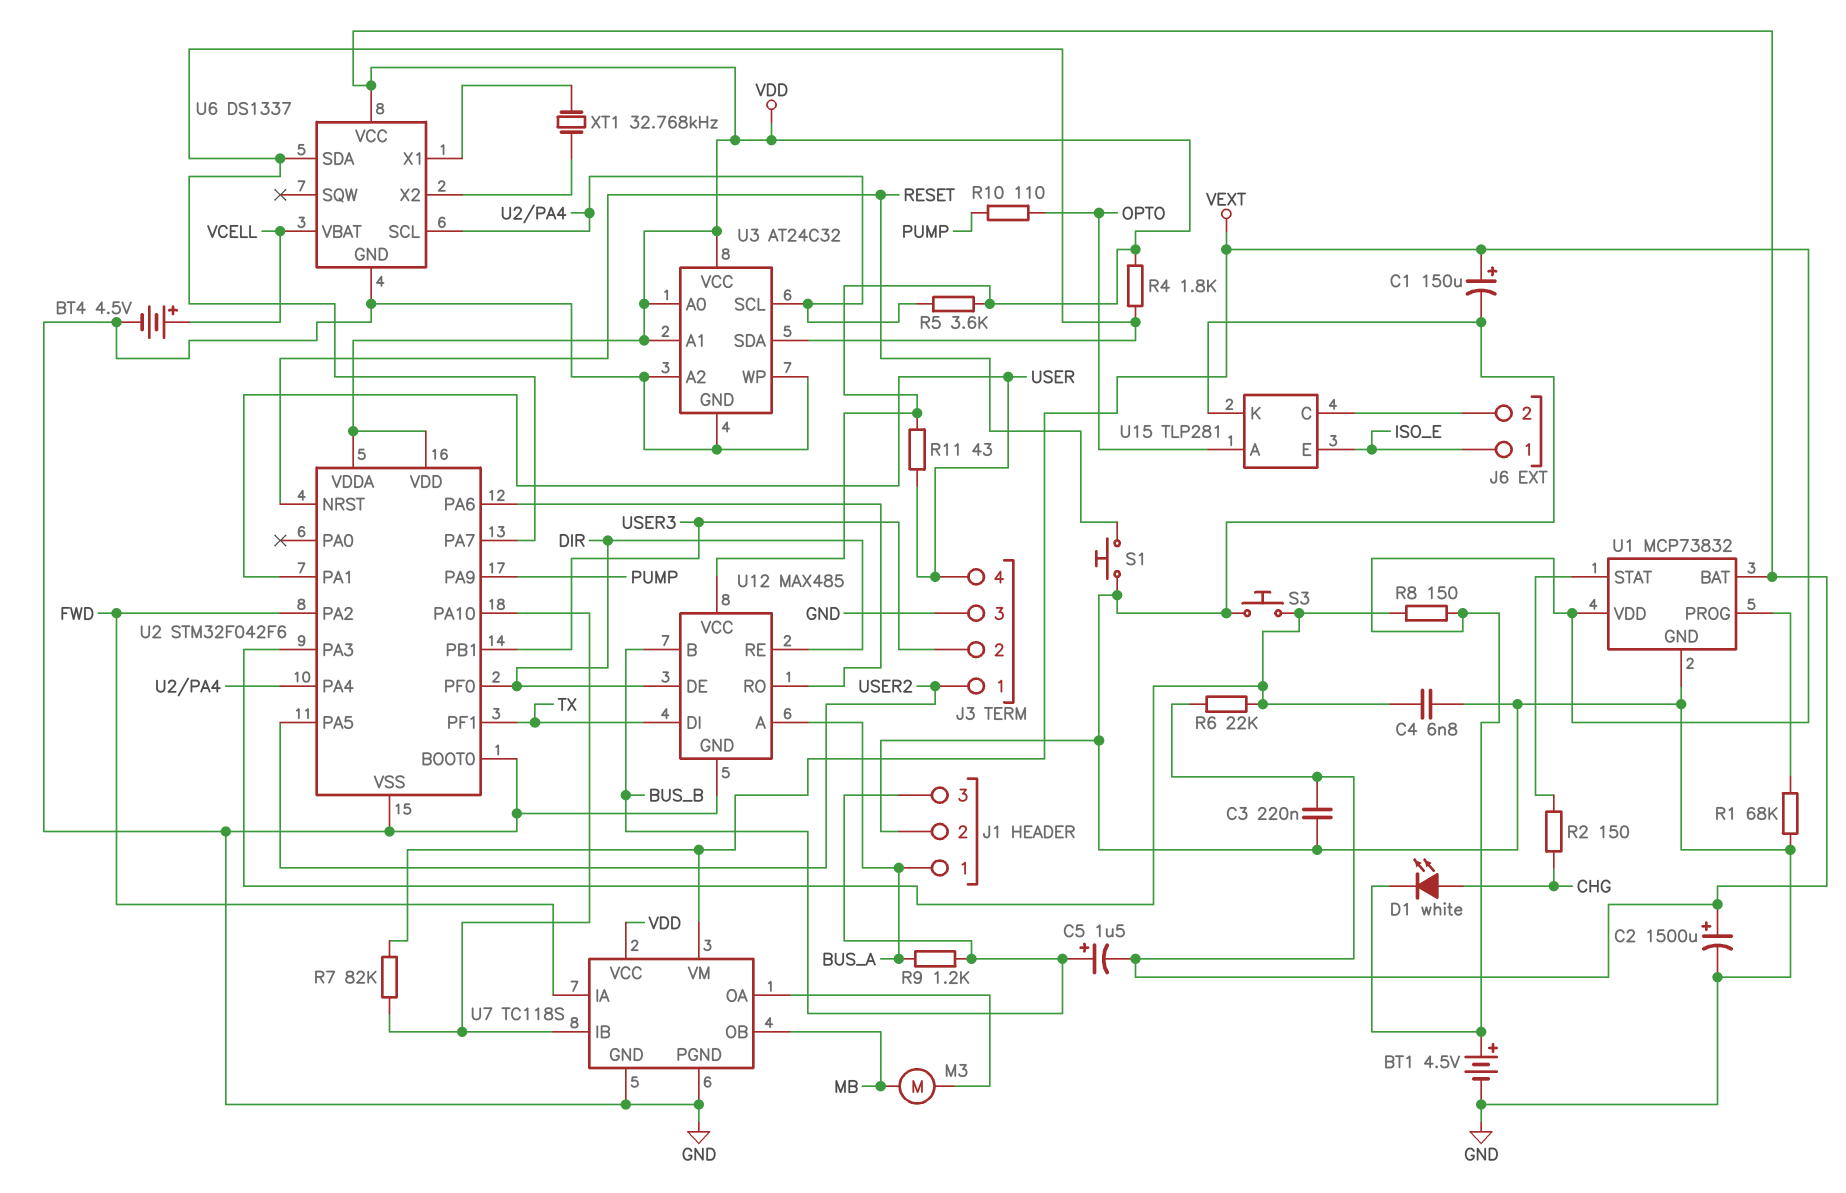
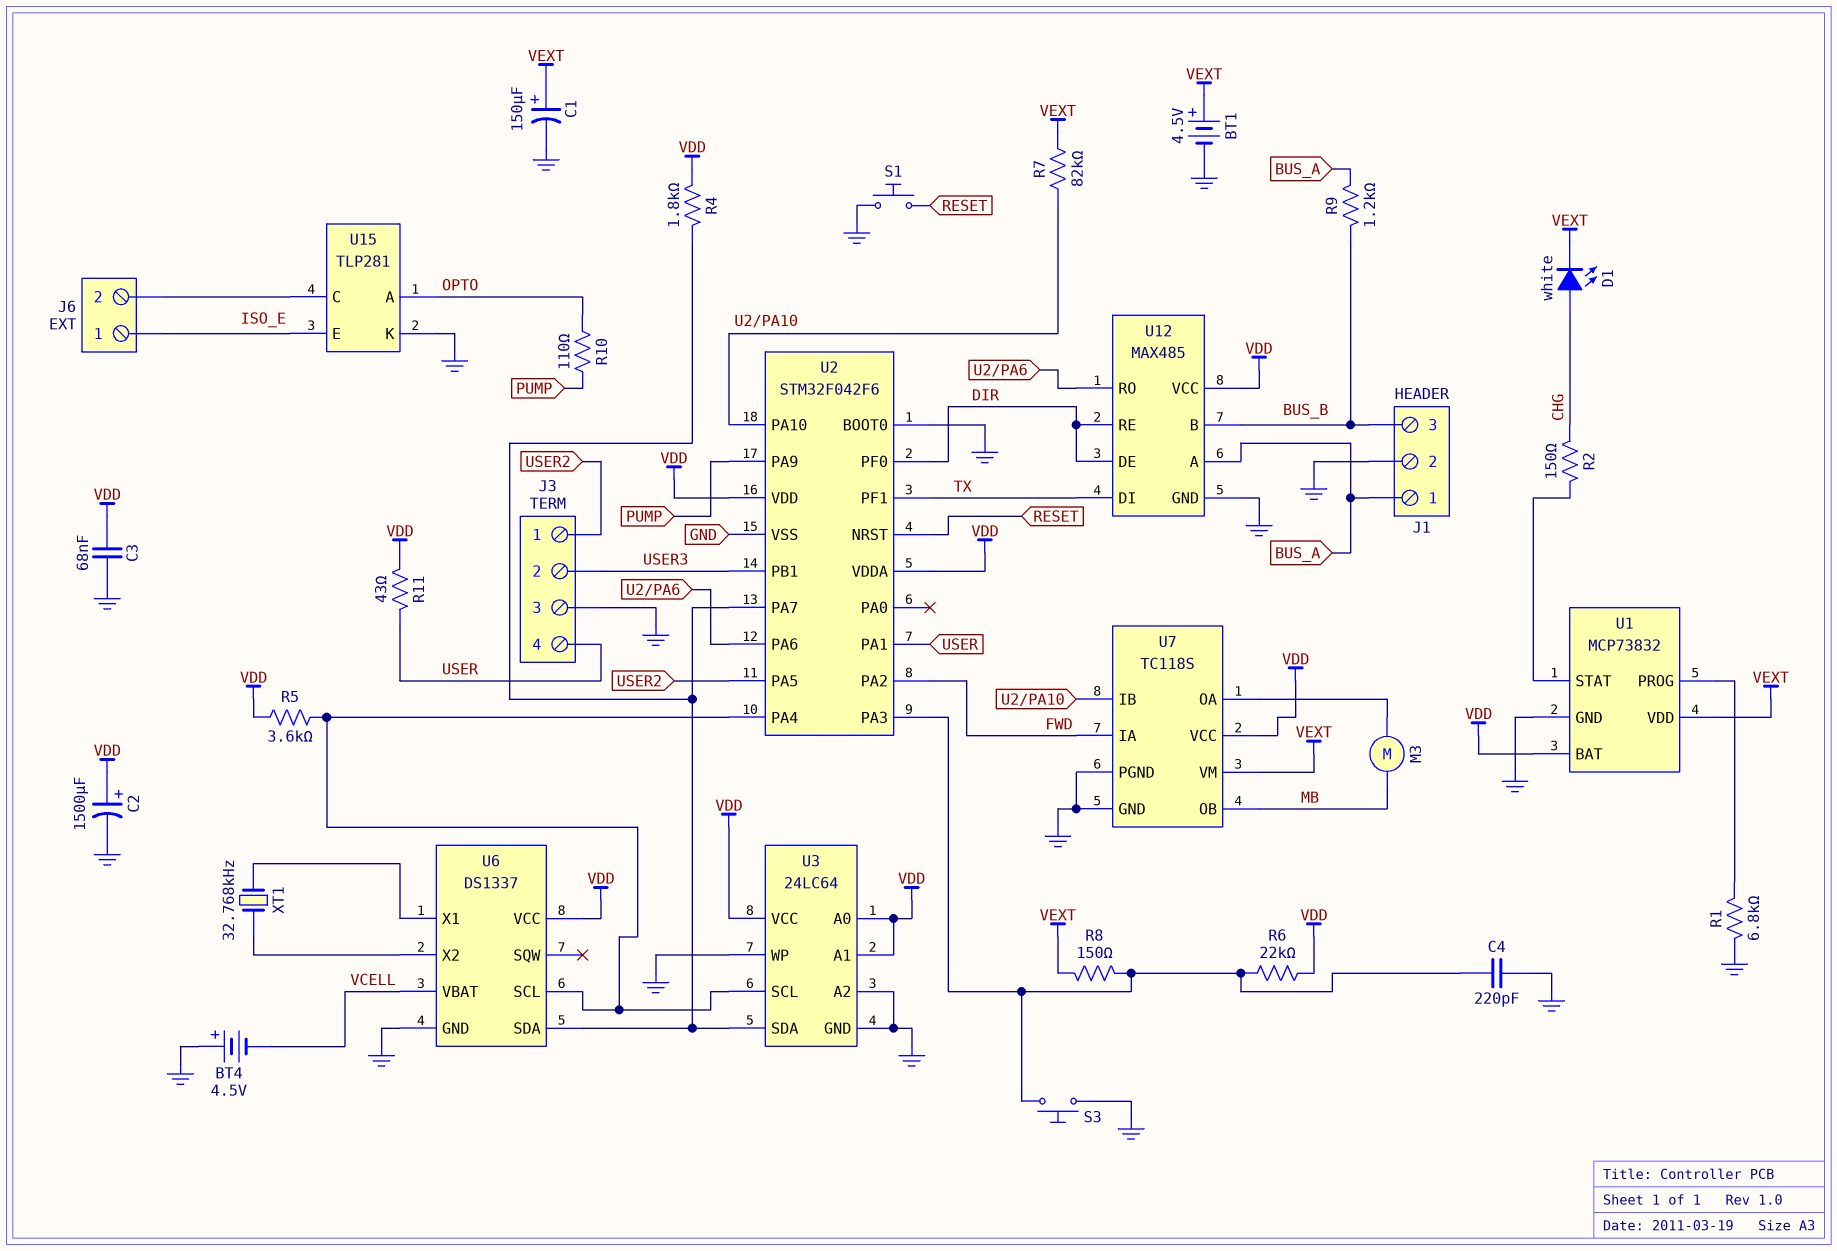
BT4: 4.5V (plus VCELL, minus GND) -> 4.5V (plus GND, minus VCELL)
C3: 220nF (GND, VDD) -> 68nF (GND, VDD)
C4: 6.8nF (GND, U2/PA3) -> 220pF (GND, U2/PA3)
C5: 1.5uF (plus BUS_B, minus VDD) -> none
R1: 68k (GND, U1/PROG) -> 6.8k (GND, U1/PROG)
U3: AT24C32 -> 24LC64

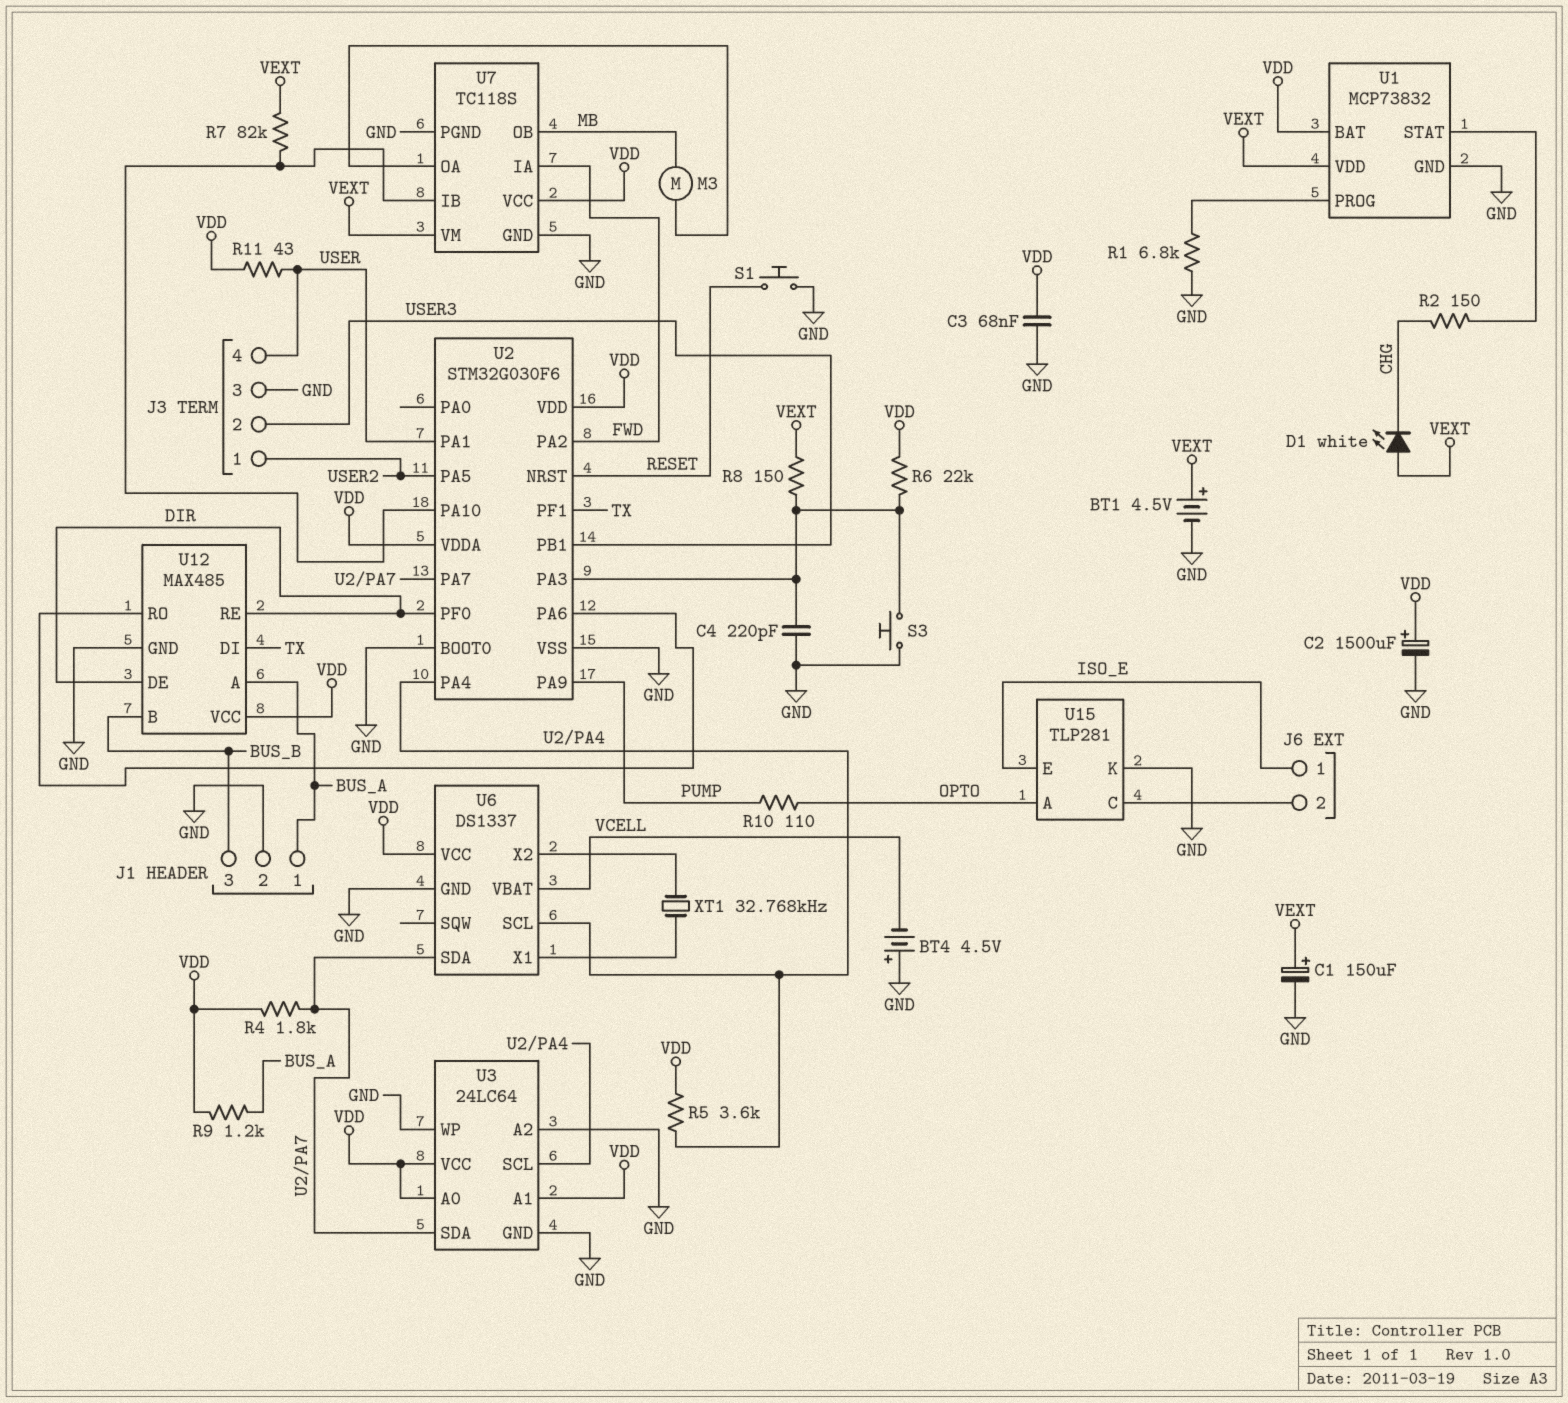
D1: LED white (A CHG, K VEXT) -> LED white (A VEXT, K CHG)
R9: 1.2k (BUS_A, BUS_B) -> 1.2k (BUS_A, VDD)
U2: STM32F042F6 -> STM32G030F6

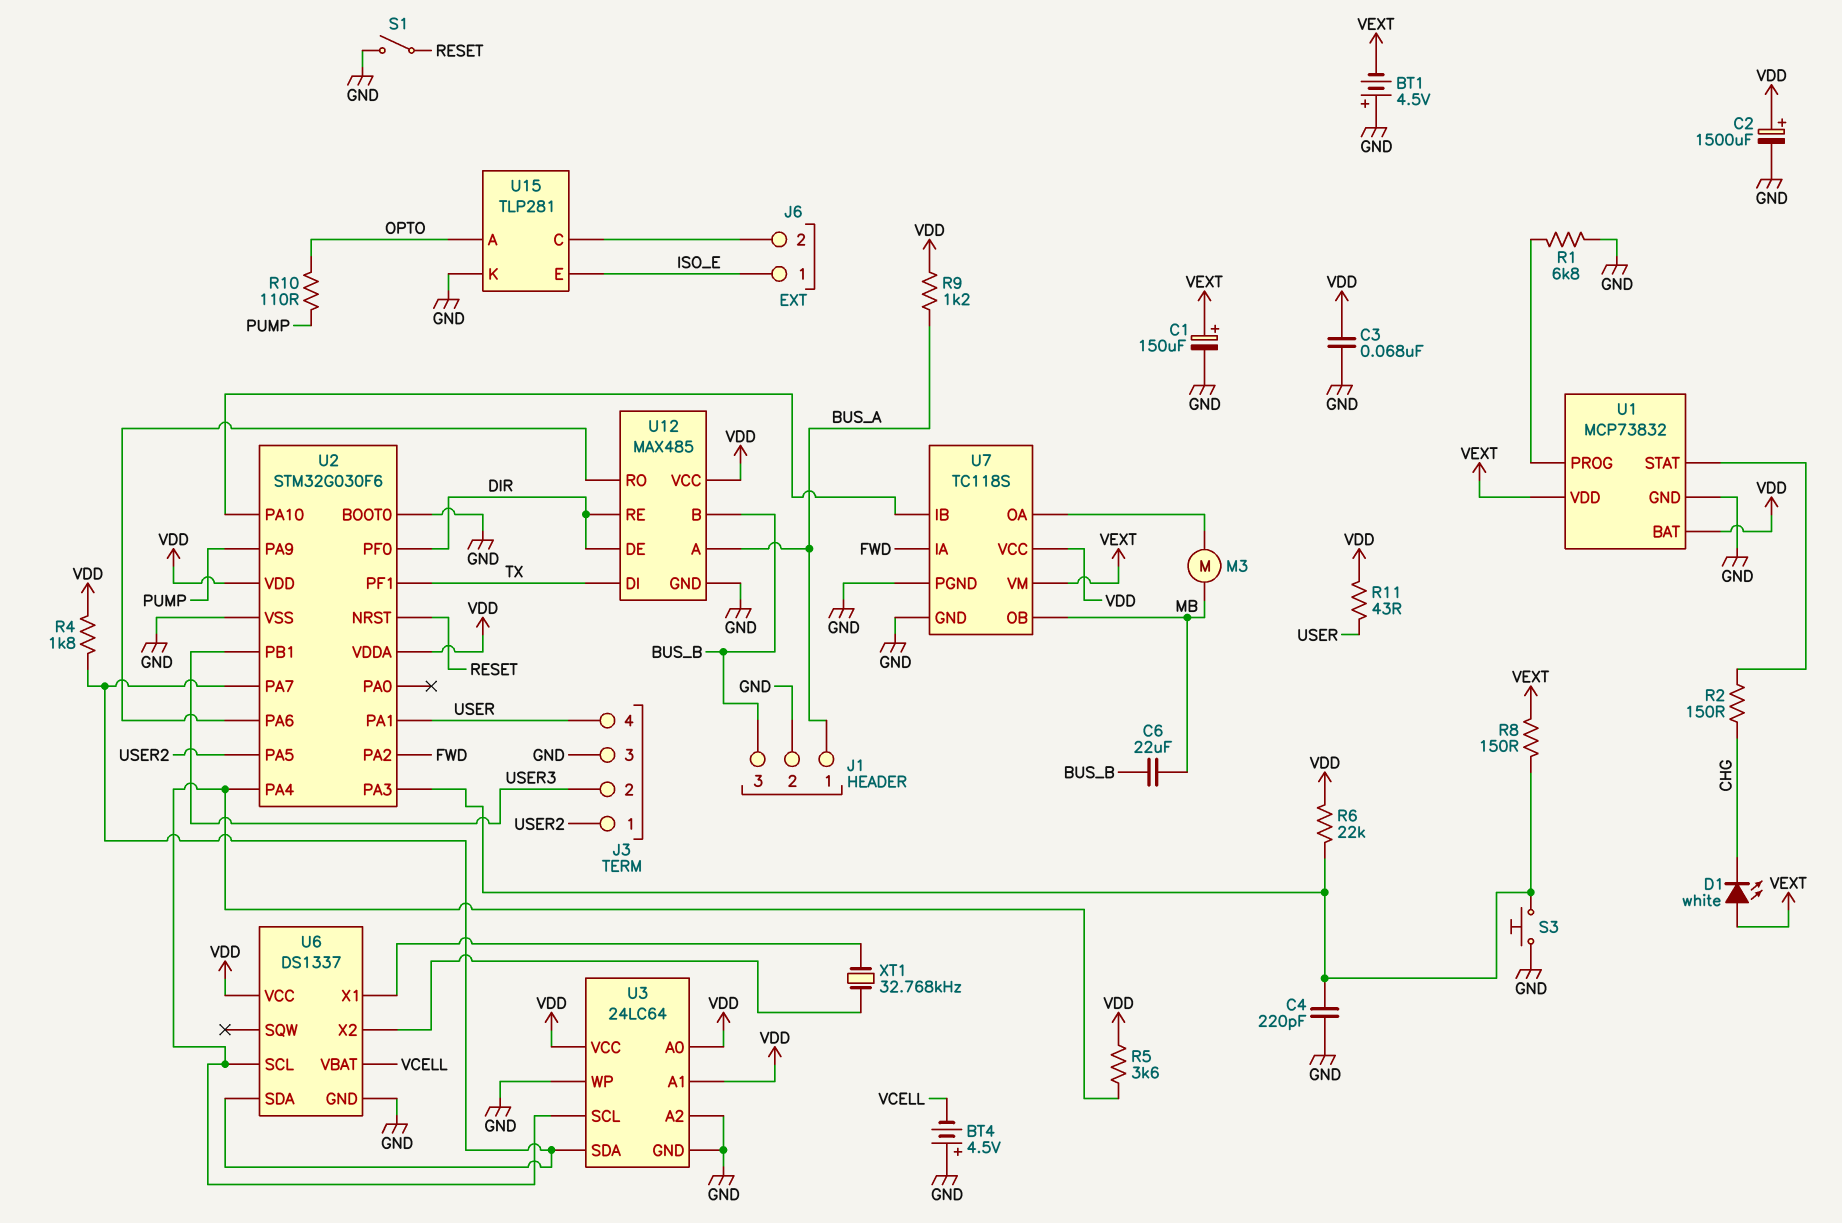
BT1: 4.5V (plus VEXT, minus GND) -> 4.5V (plus GND, minus VEXT)
C6: none -> 22uF (BUS_B, MB)
R7: 82k (U2/PA10, VEXT) -> none
S1: button (GND, RESET) -> switch (GND, RESET)

